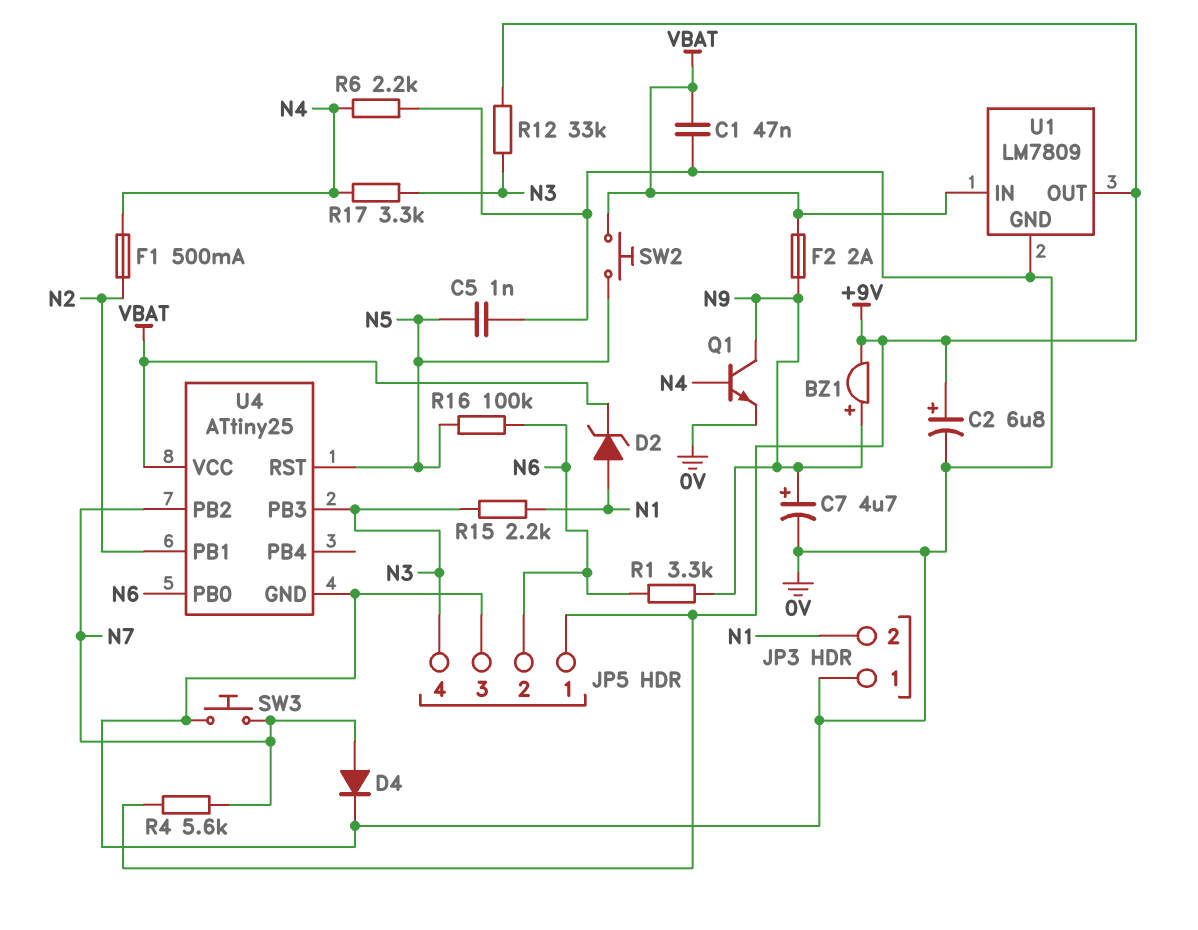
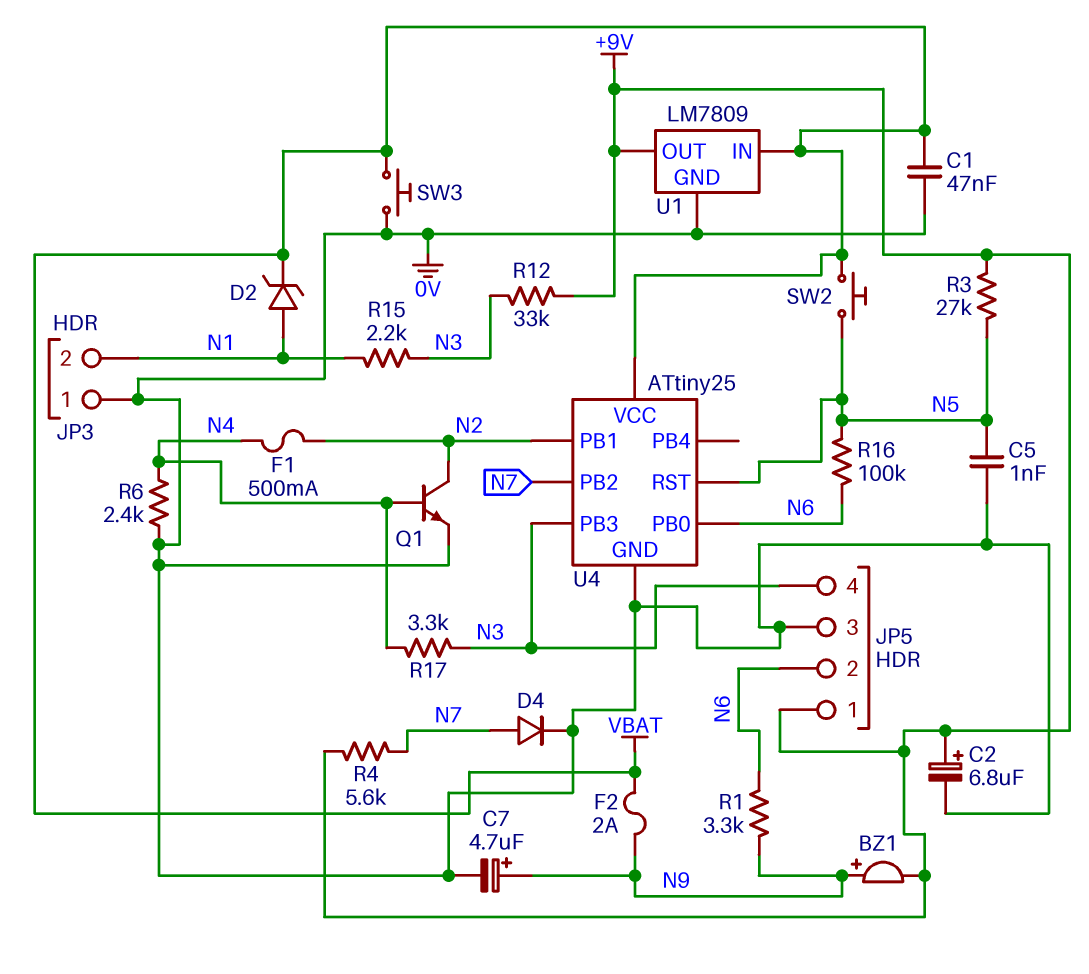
Q1: NPN (B N4, C N9, E 0V) -> NPN (B N4, C N2, E 0V)
R3: none -> 27k (+9V, N5)
R6: 2.2k (0V, N4) -> 2.4k (0V, N4)
SW3: button (0V, N7) -> button (0V, VBAT)

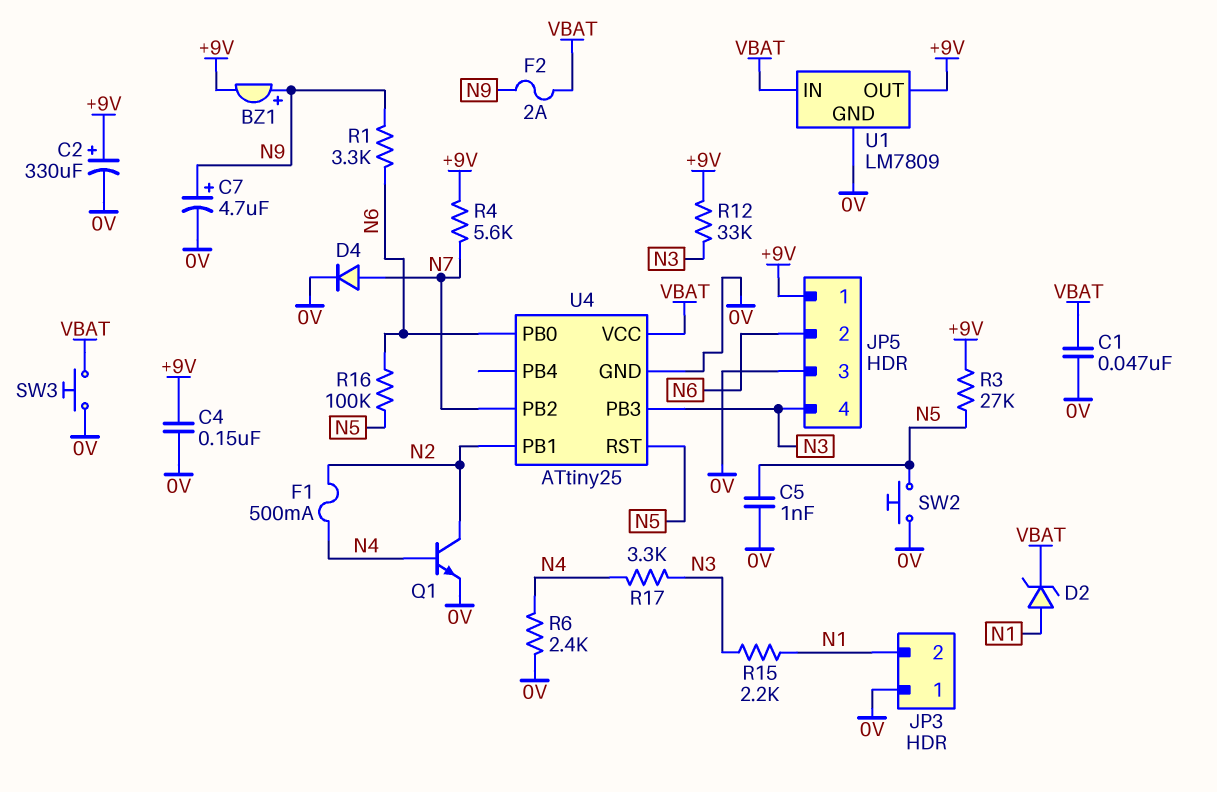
C2: 6.8uF (plus +9V, minus 0V) -> 330uF (plus +9V, minus 0V)
C4: none -> 150nF (+9V, 0V)
SW2: button (N5, VBAT) -> button (0V, N5)

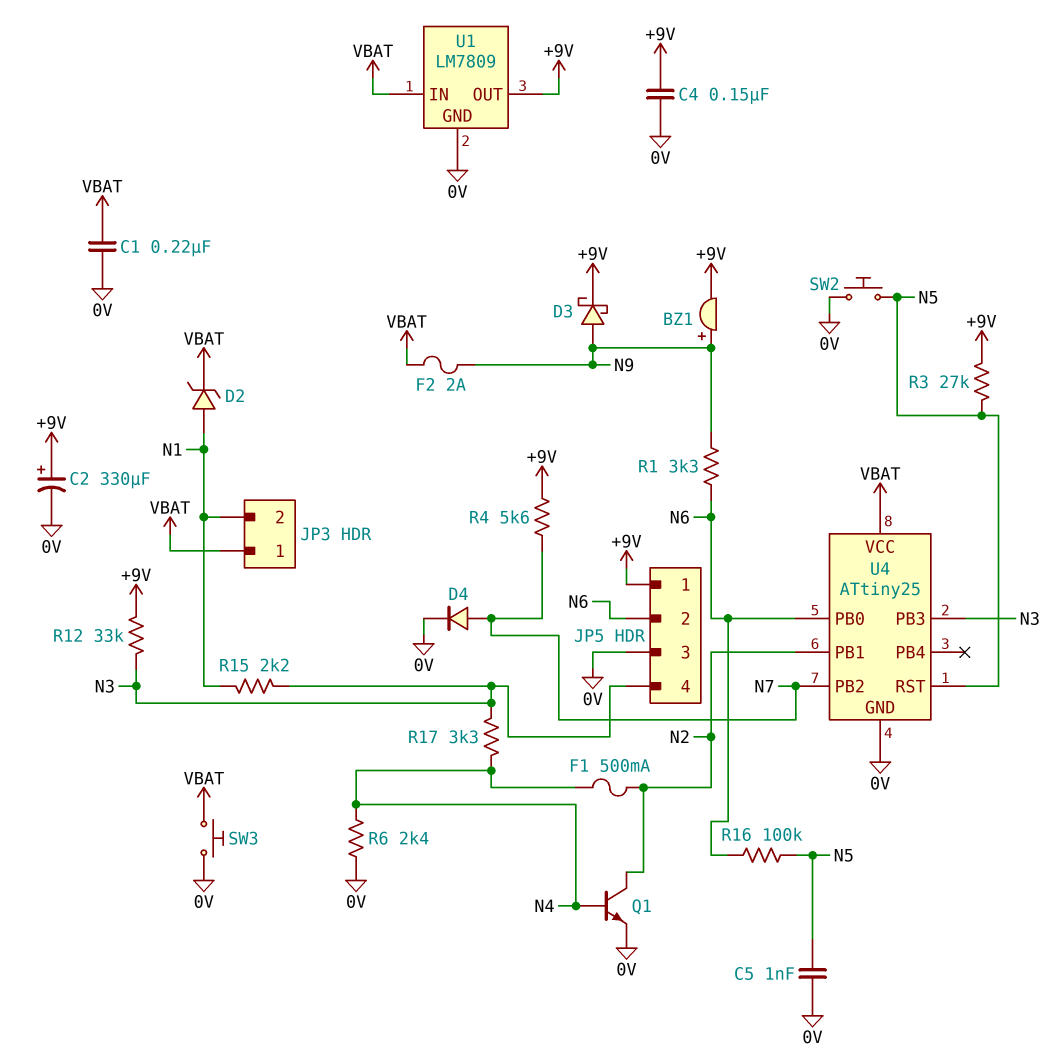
C1: 47nF (0V, VBAT) -> 220nF (0V, VBAT)
C7: 4.7uF (plus N9, minus 0V) -> none
D3: none -> schottky (A N9, K +9V)
JP3 pin 1: 0V -> VBAT

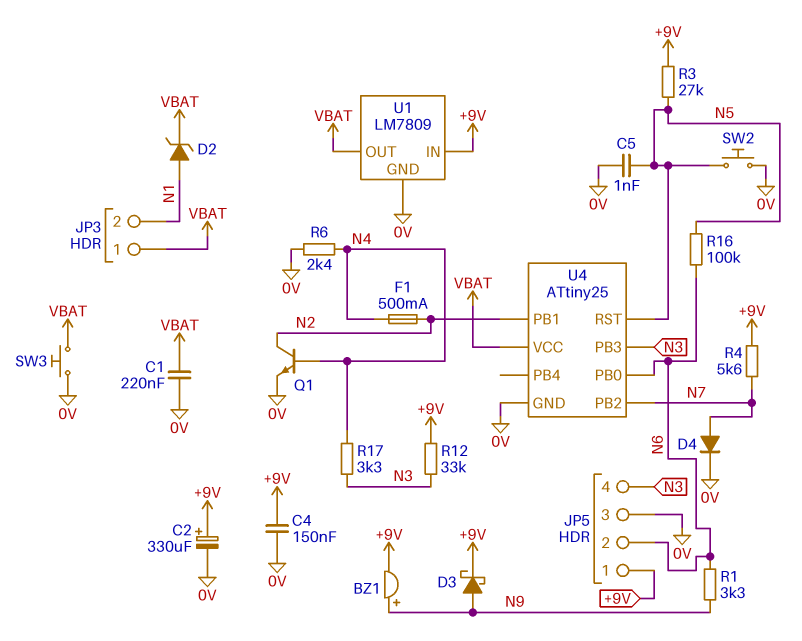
F2: 2A (N9, VBAT) -> none
R15: 2.2k (N1, N3) -> none
U1 pin IN: VBAT -> +9V
U1 pin OUT: +9V -> VBAT

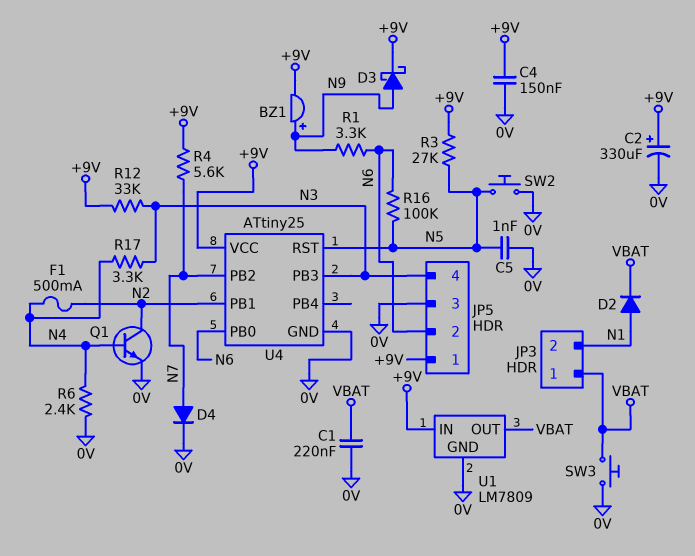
D2: zener (A N1, K VBAT) -> diode (A N1, K VBAT)
U4 pin VCC: VBAT -> +9V

